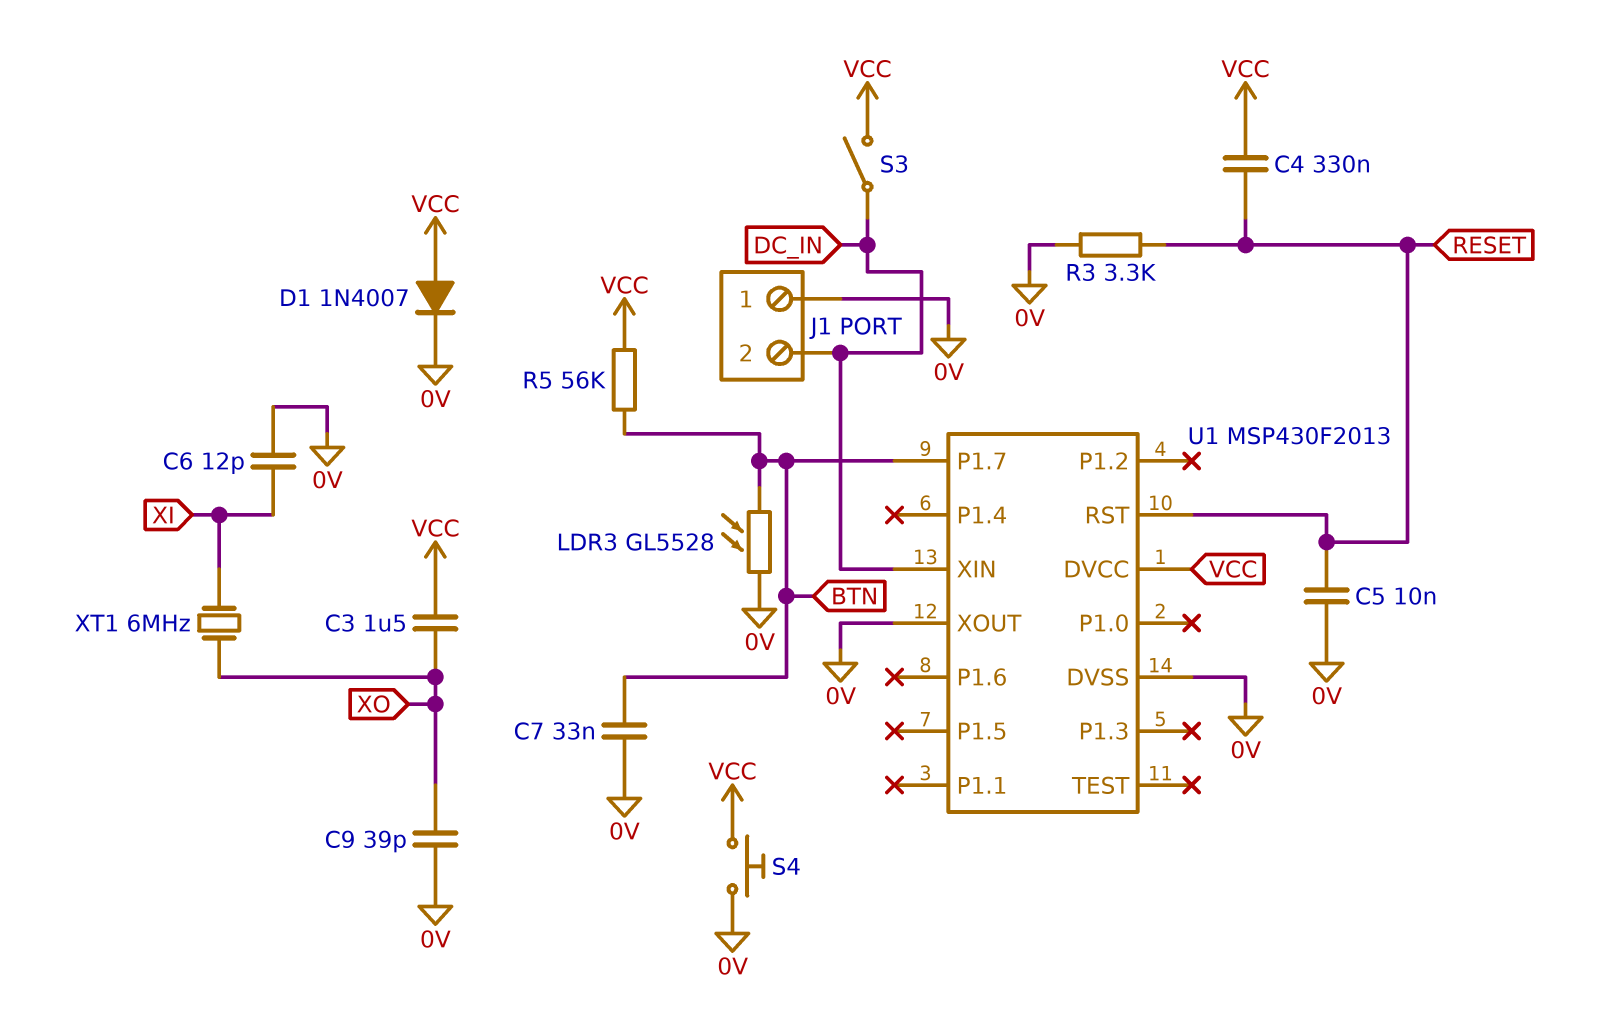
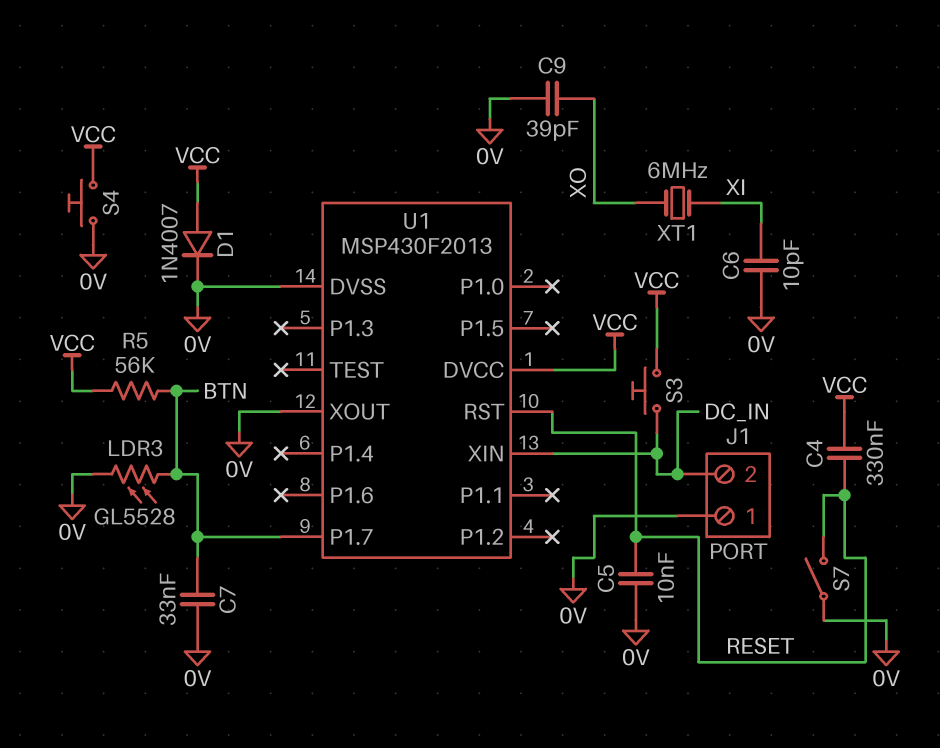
C3: 1.5uF (VCC, XO) -> none
C6: 12pF (0V, XI) -> 10pF (0V, XI)
R3: 3.3k (0V, RESET) -> none
S3: switch (DC_IN, VCC) -> button (DC_IN, VCC)
S7: none -> switch (0V, RESET)

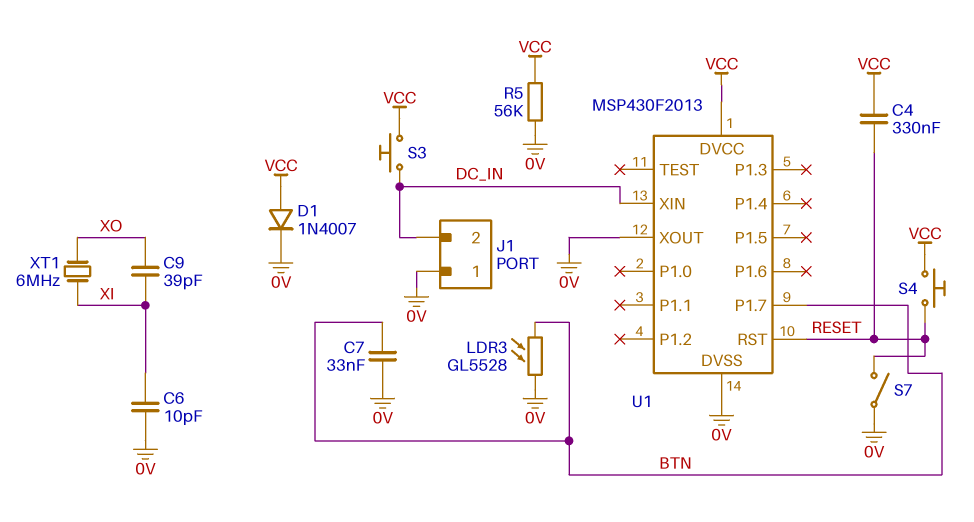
C5: 10nF (0V, RESET) -> none
C9: 39pF (0V, XO) -> 39pF (XI, XO)
R5: 56k (BTN, VCC) -> 56k (0V, VCC)
S4: button (0V, VCC) -> button (RESET, VCC)

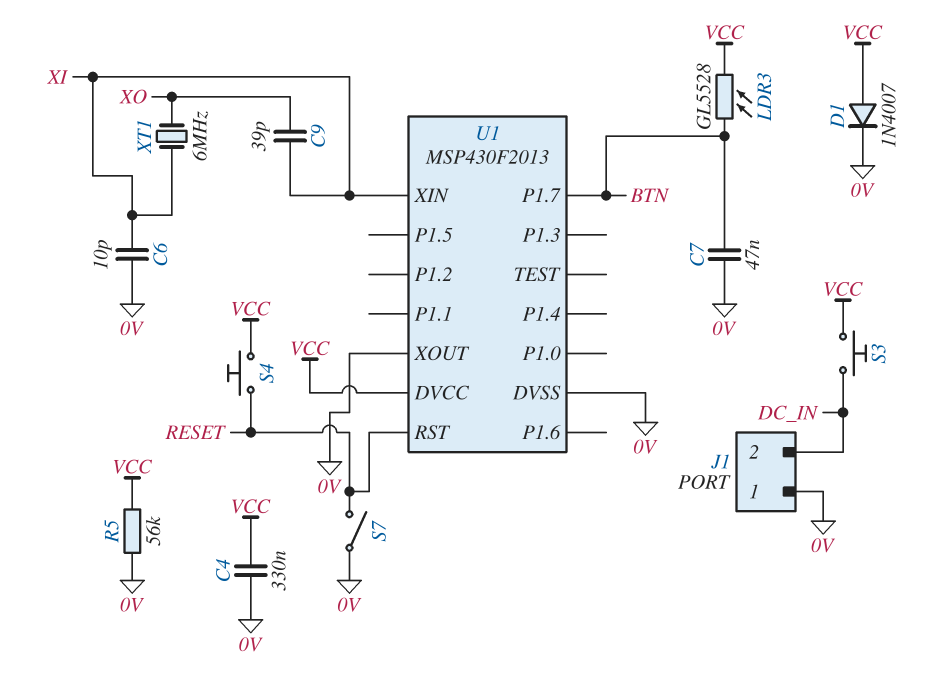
C4: 330nF (RESET, VCC) -> 330nF (0V, VCC)
C7: 33nF (0V, BTN) -> 47nF (0V, BTN)
LDR3: GL5528 (0V, BTN) -> GL5528 (BTN, VCC)
U1 pin XIN: DC_IN -> XI

